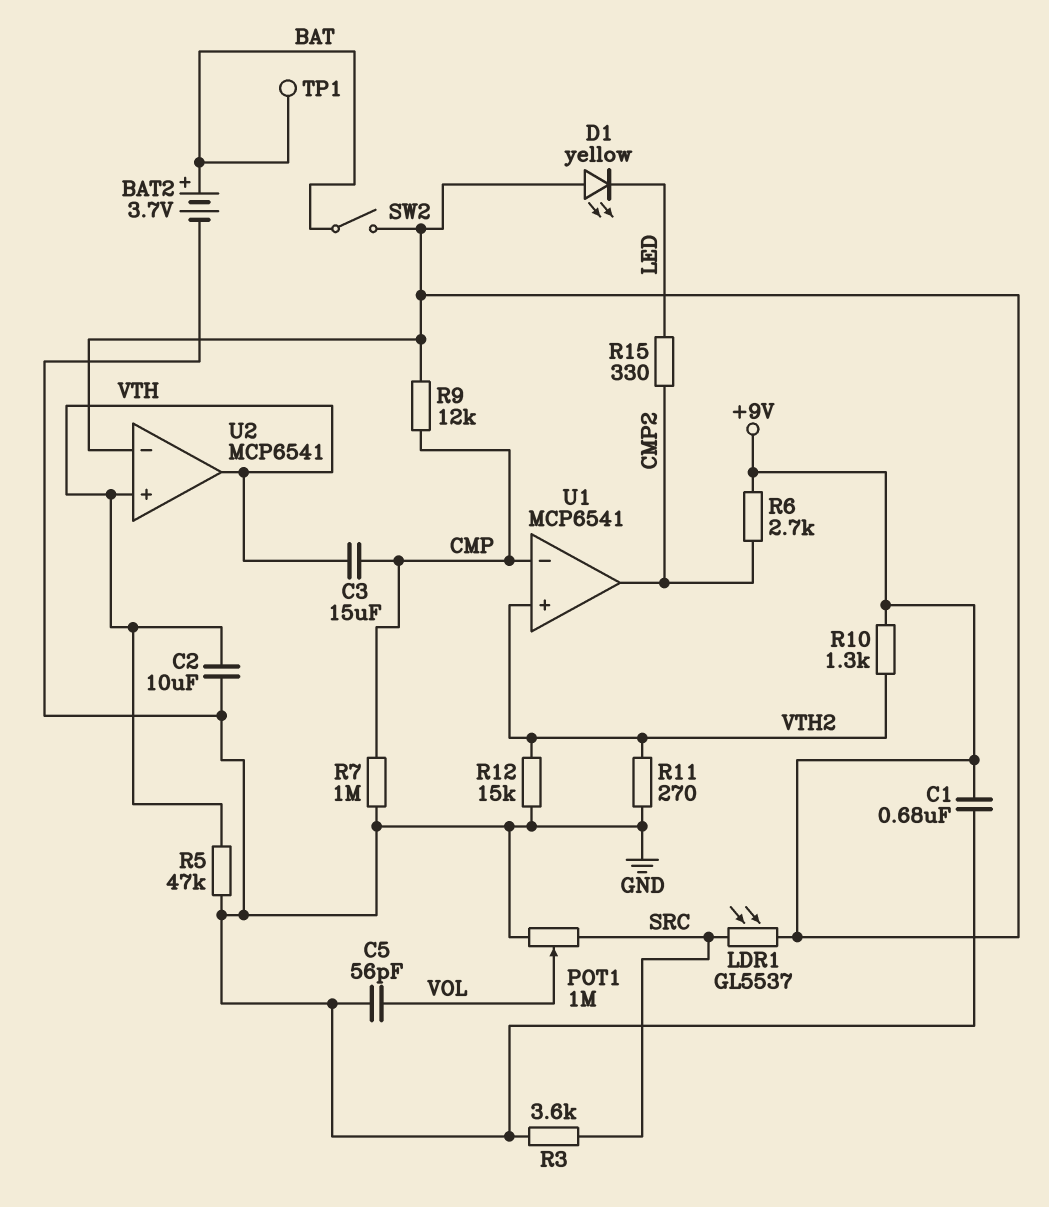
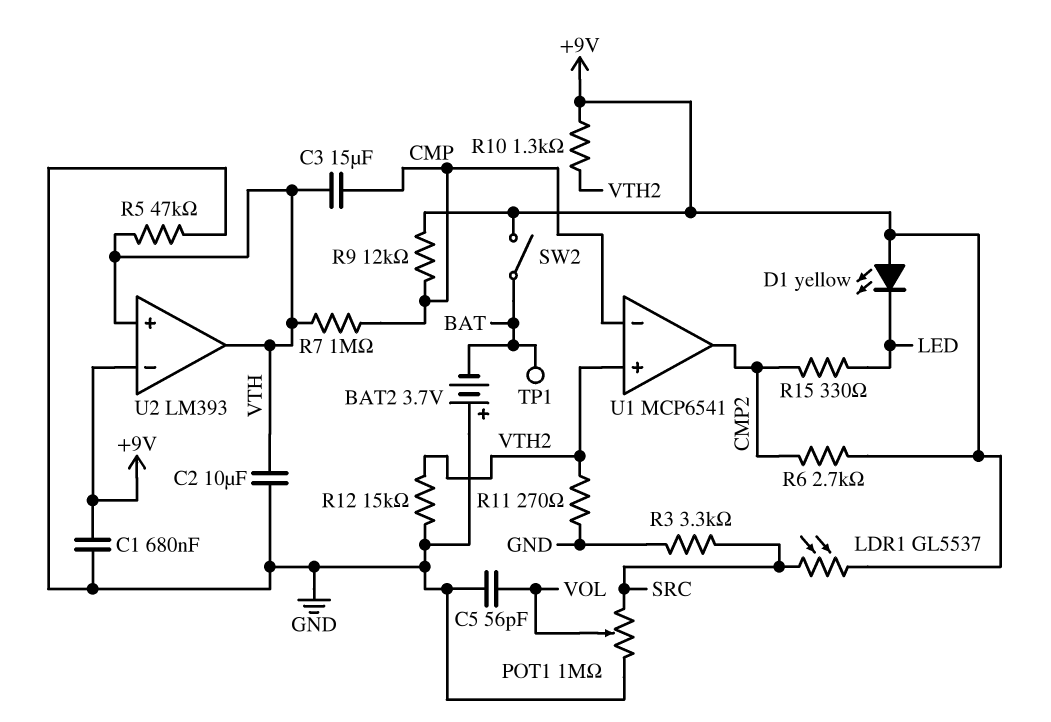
BAT2: 3.7V (plus BAT, minus GND) -> 3.7V (plus GND, minus BAT)
R3: 3.6k (GND, SRC) -> 3.3k (GND, SRC)
R7: 1M (CMP, GND) -> 1M (CMP, VTH)
U2: MCP6541 -> LM393

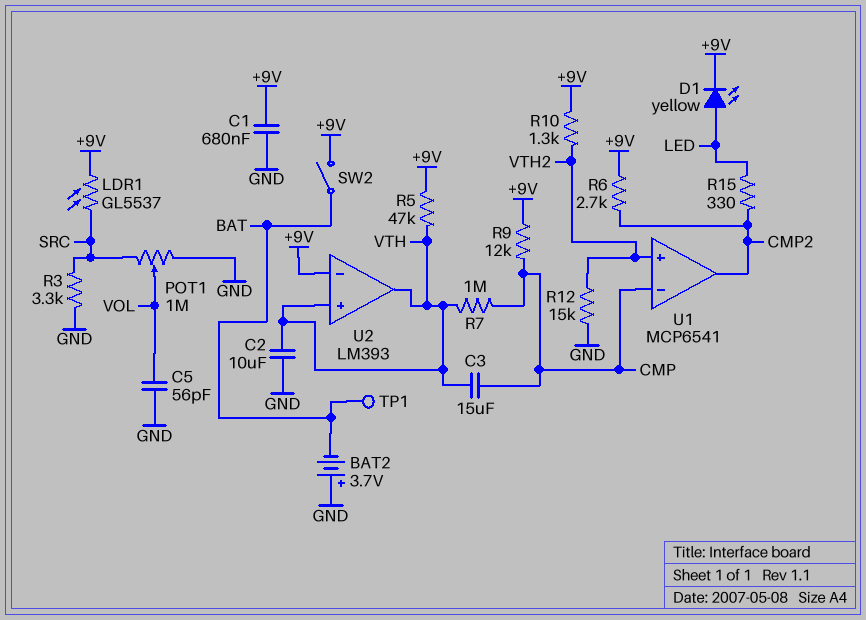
D1: LED yellow (A +9V, K LED) -> LED yellow (A LED, K +9V)
R5: 47k (GND, VTH) -> 47k (+9V, VTH)
R11: 270 (GND, VTH2) -> none

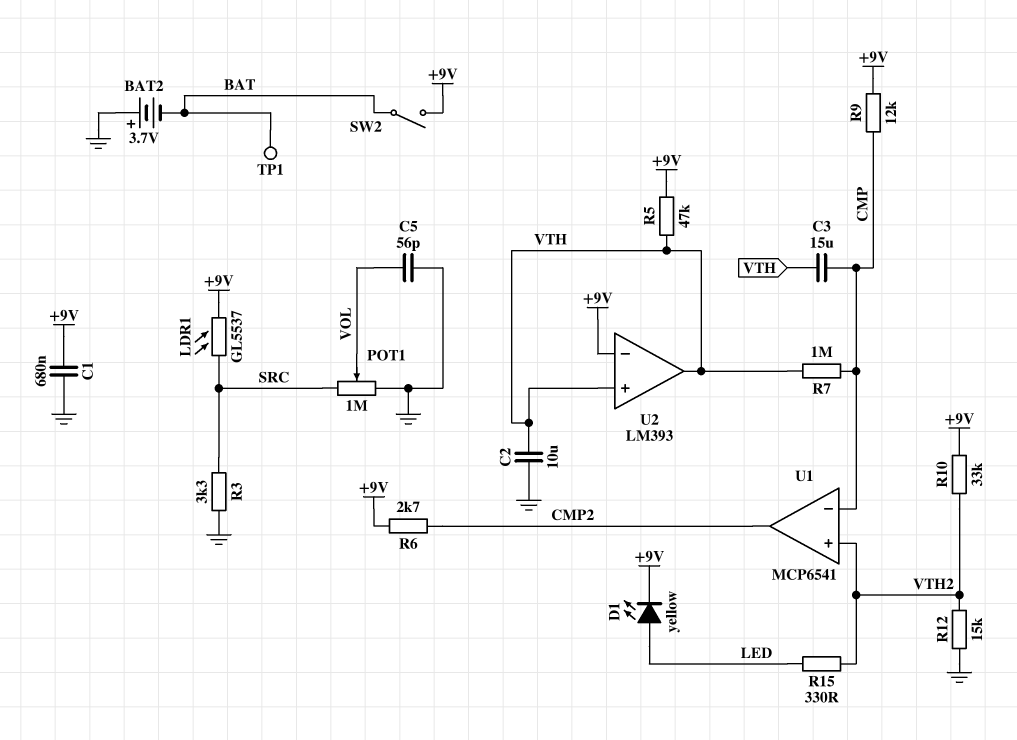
R10: 1.3k (+9V, VTH2) -> 33k (+9V, VTH2)
R15: 330 (CMP2, LED) -> 330 (LED, VTH2)

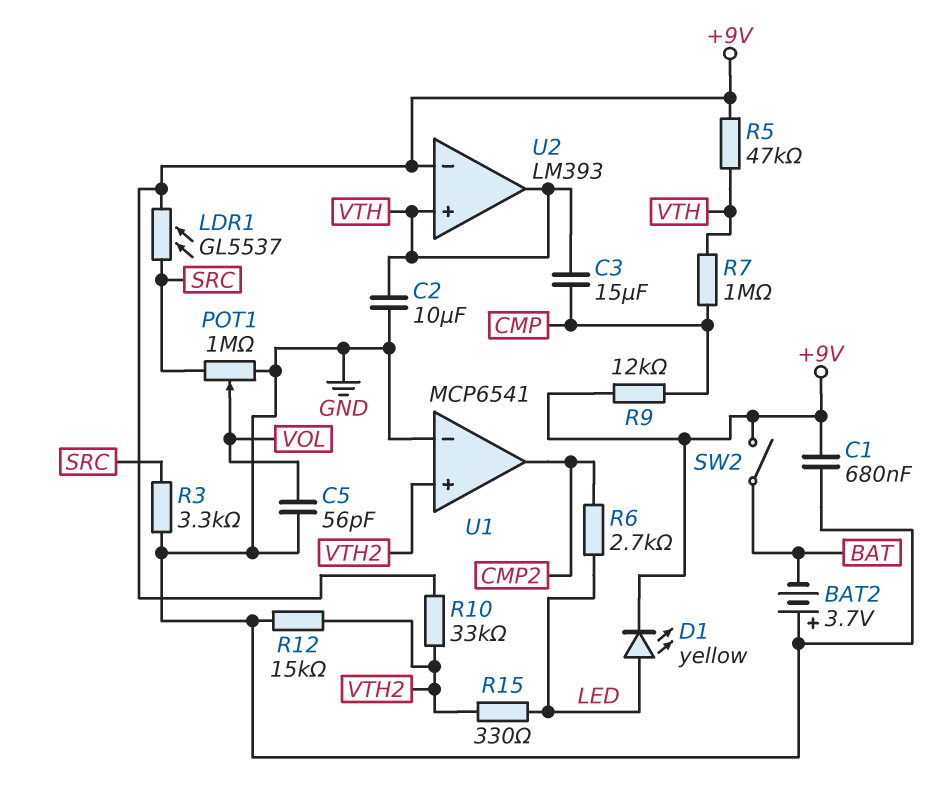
R6: 2.7k (+9V, CMP2) -> 2.7k (CMP2, LED)
TP1: test point (BAT) -> none
U1 pin in-: CMP -> GND

